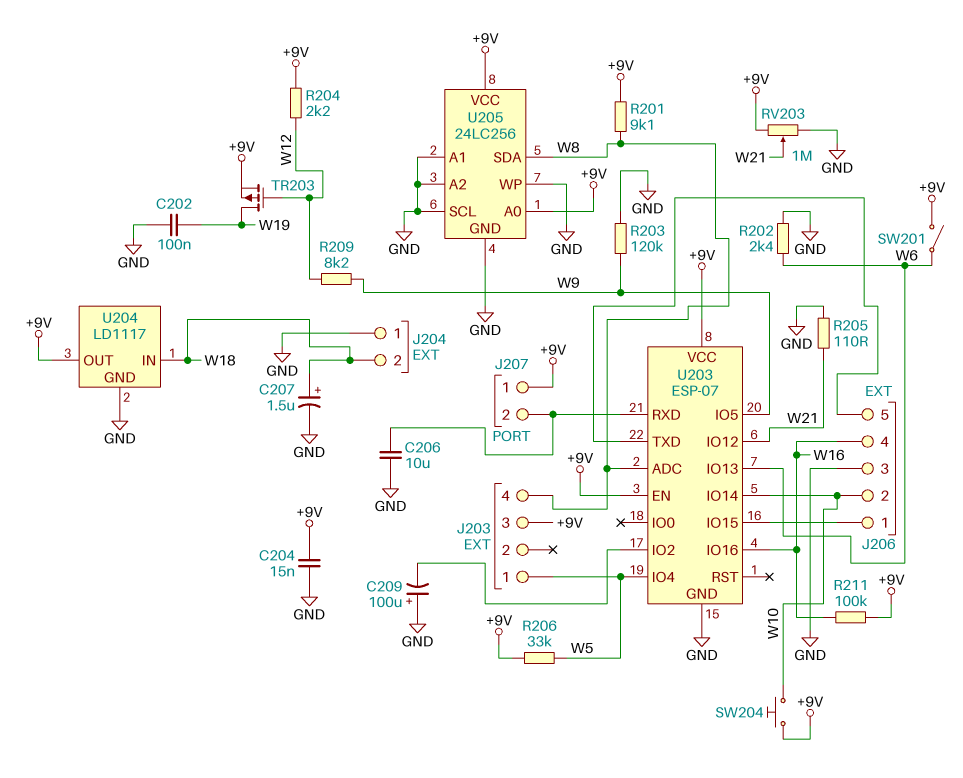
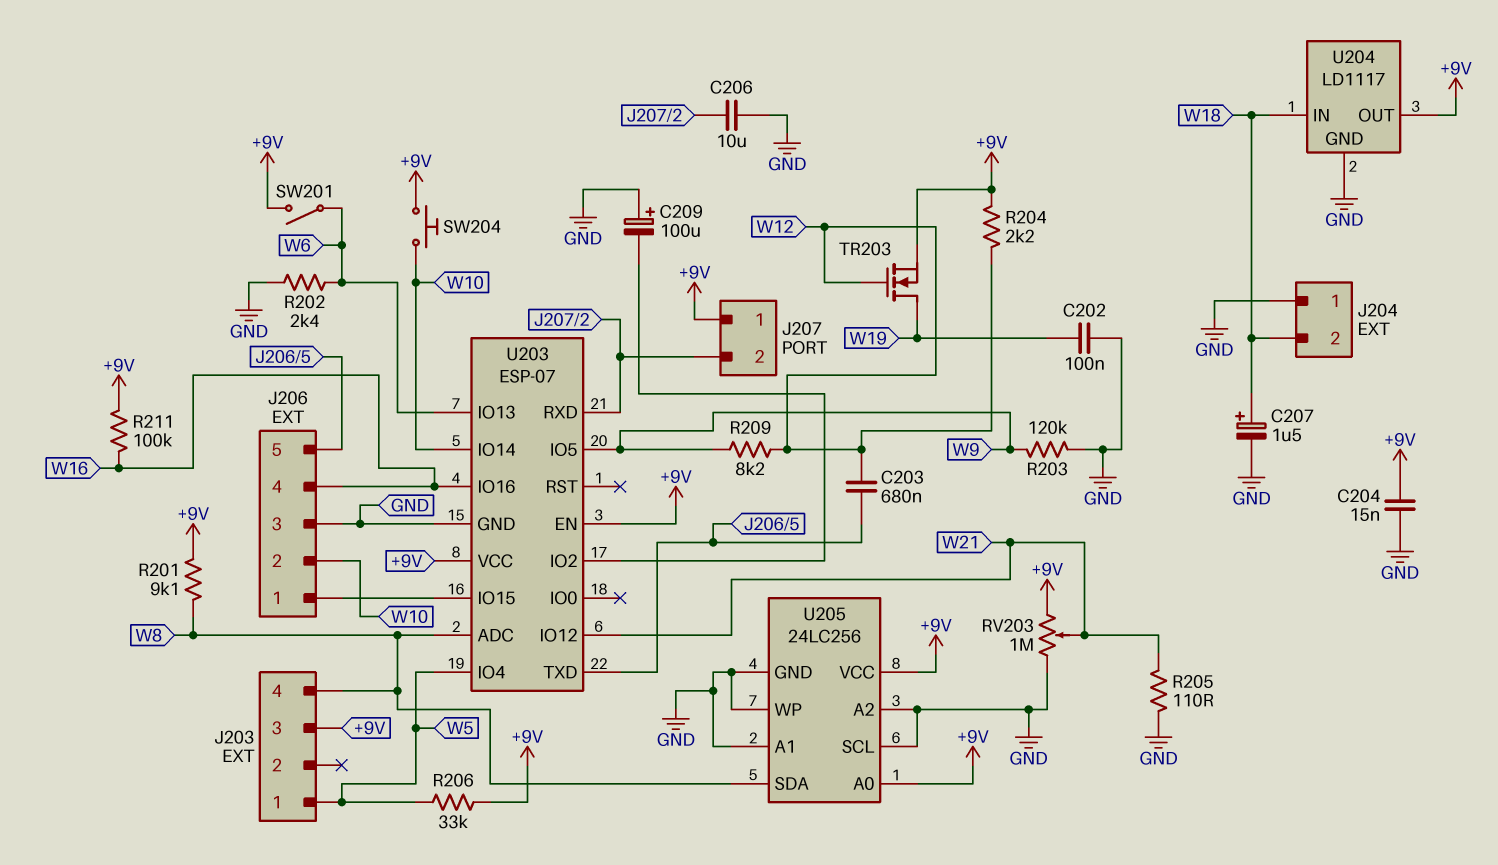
C203: none -> 680nF (J206/5, W12)
TR203: PMOS (G W12, D W19, S +9V) -> NMOS (G W12, D W19, S +9V)

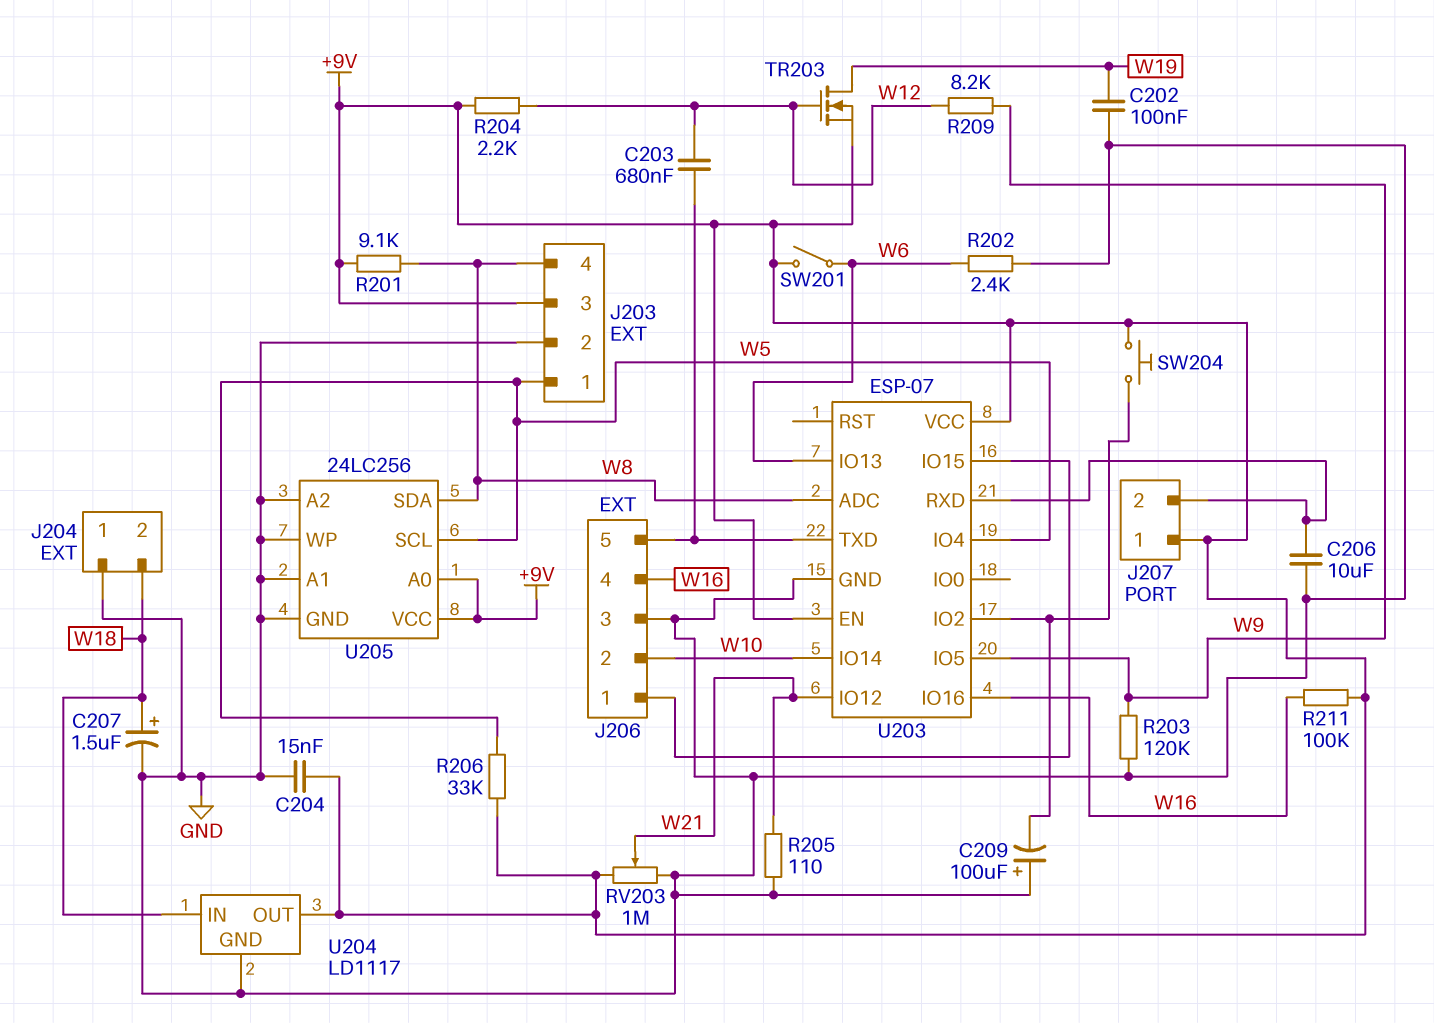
J203 pin 2: none -> GND
SW204: button (+9V, W10) -> button (+9V, U203/IO2)
U205 pin SCL: GND -> W5

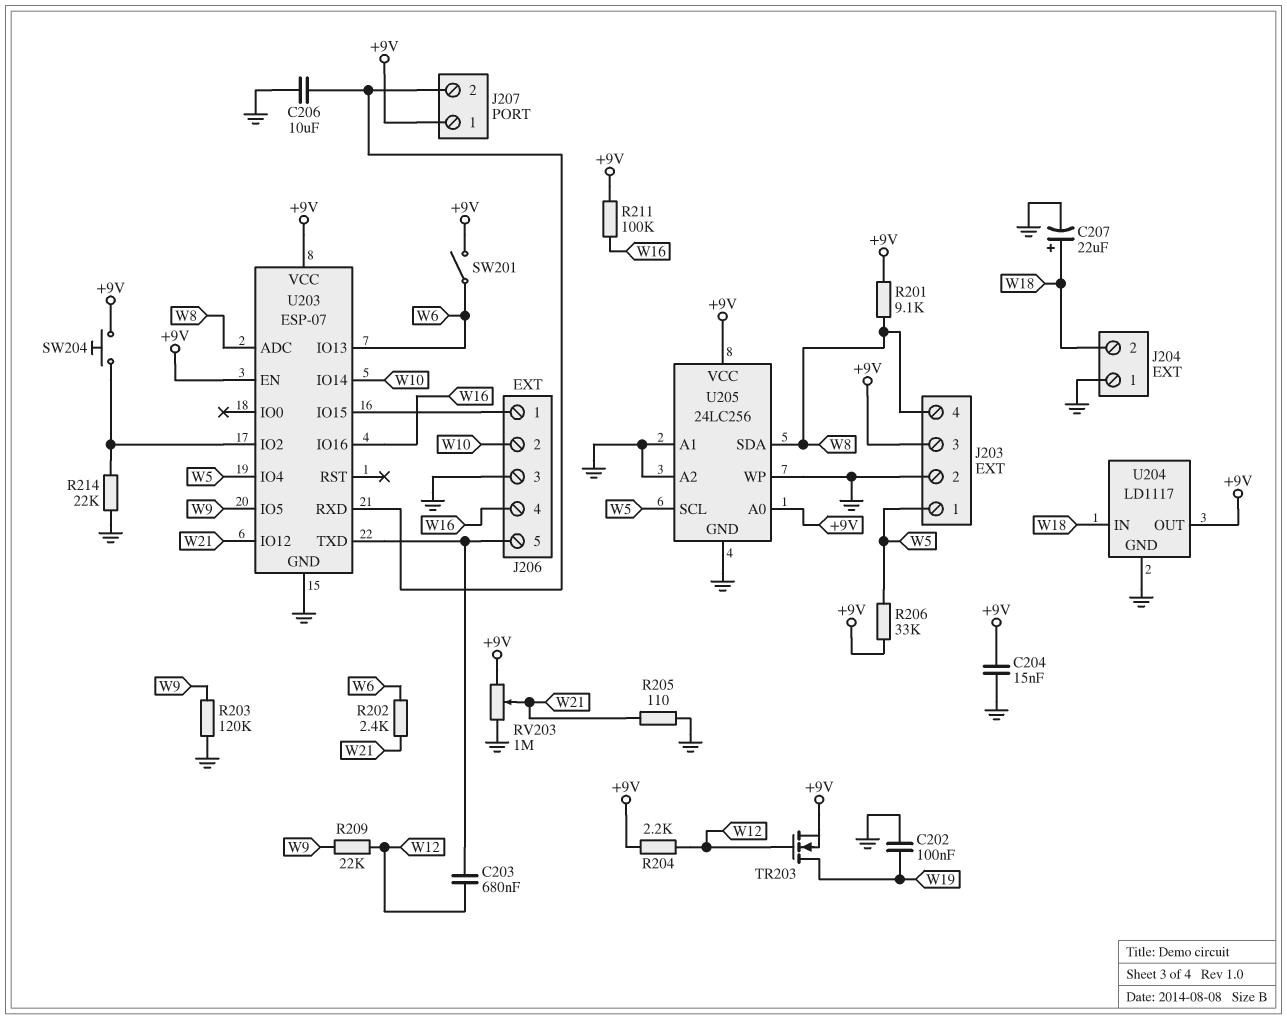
C207: 1.5uF (plus W18, minus GND) -> 22uF (plus W18, minus GND)
C209: 100uF (plus GND, minus U203/IO2) -> none
R202: 2.4k (GND, W6) -> 2.4k (W6, W21)
R209: 8.2k (W9, W12) -> 22k (W9, W12)
R214: none -> 22k (GND, U203/IO2)

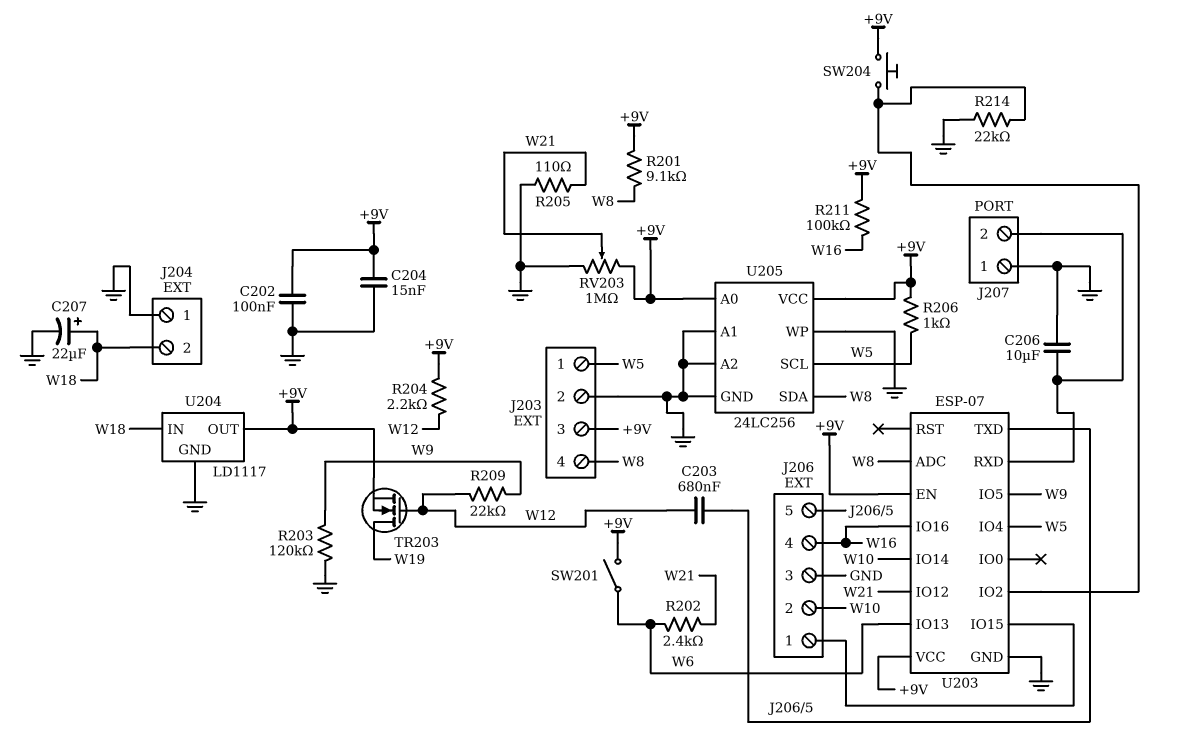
C202: 100nF (GND, W19) -> 100nF (+9V, GND)
J207 pin 1: +9V -> GND
R206: 33k (+9V, W5) -> 1k (+9V, W5)

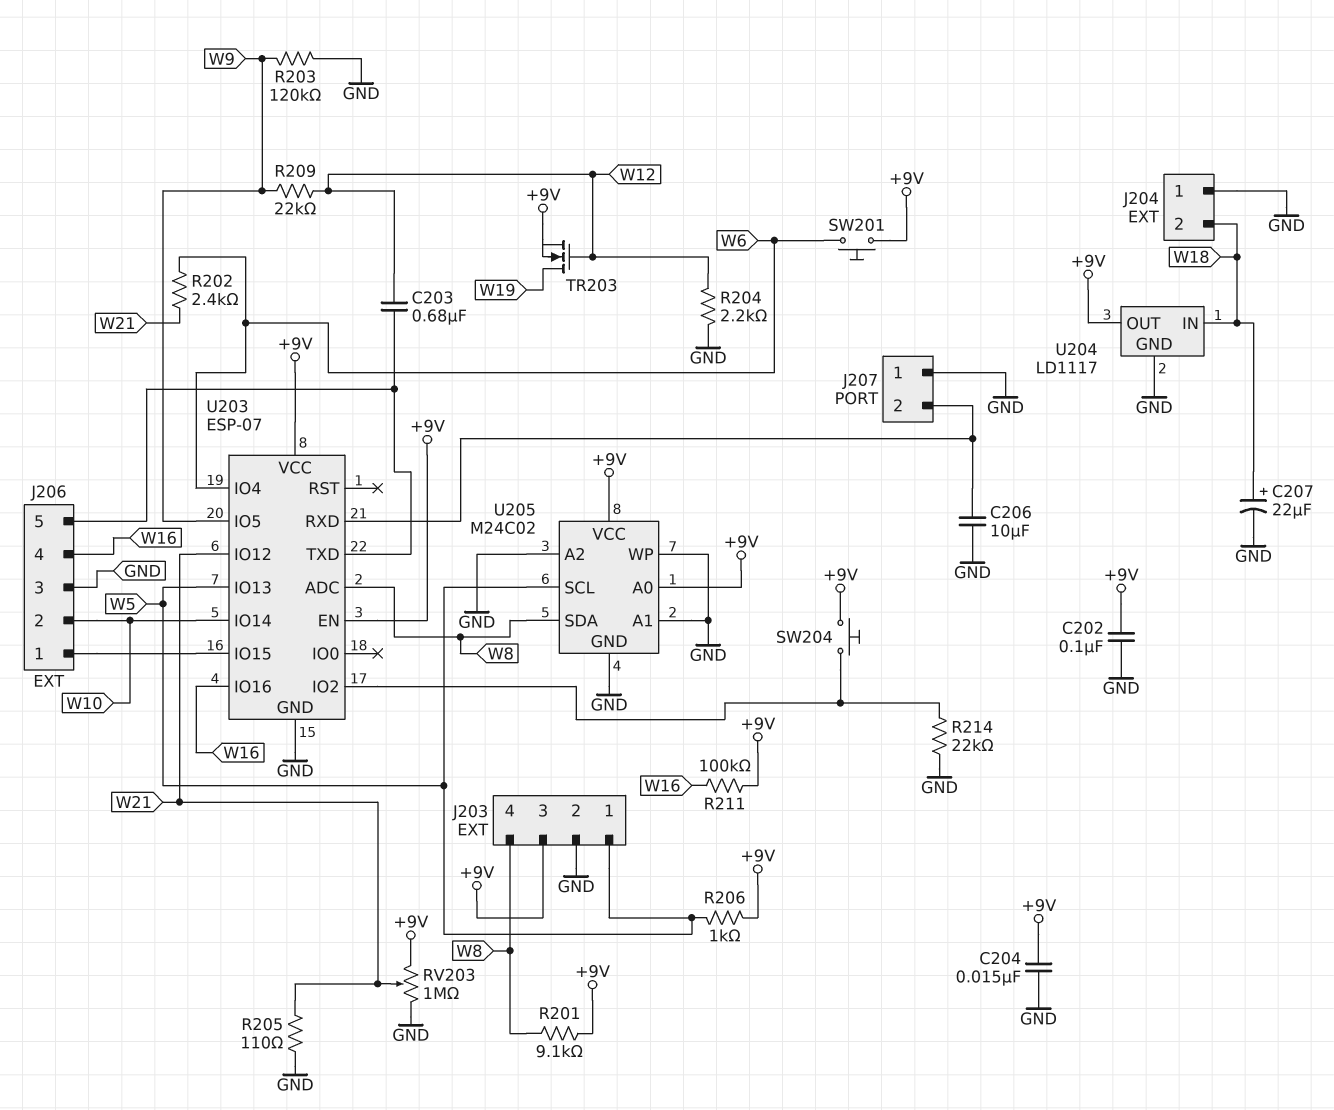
R204: 2.2k (+9V, W12) -> 2.2k (GND, W12)
SW201: switch (+9V, W6) -> button (+9V, W6)
U203 pin IO4: W5 -> W6
U203 pin IO13: W6 -> W5
U205: 24LC256 -> M24C02

